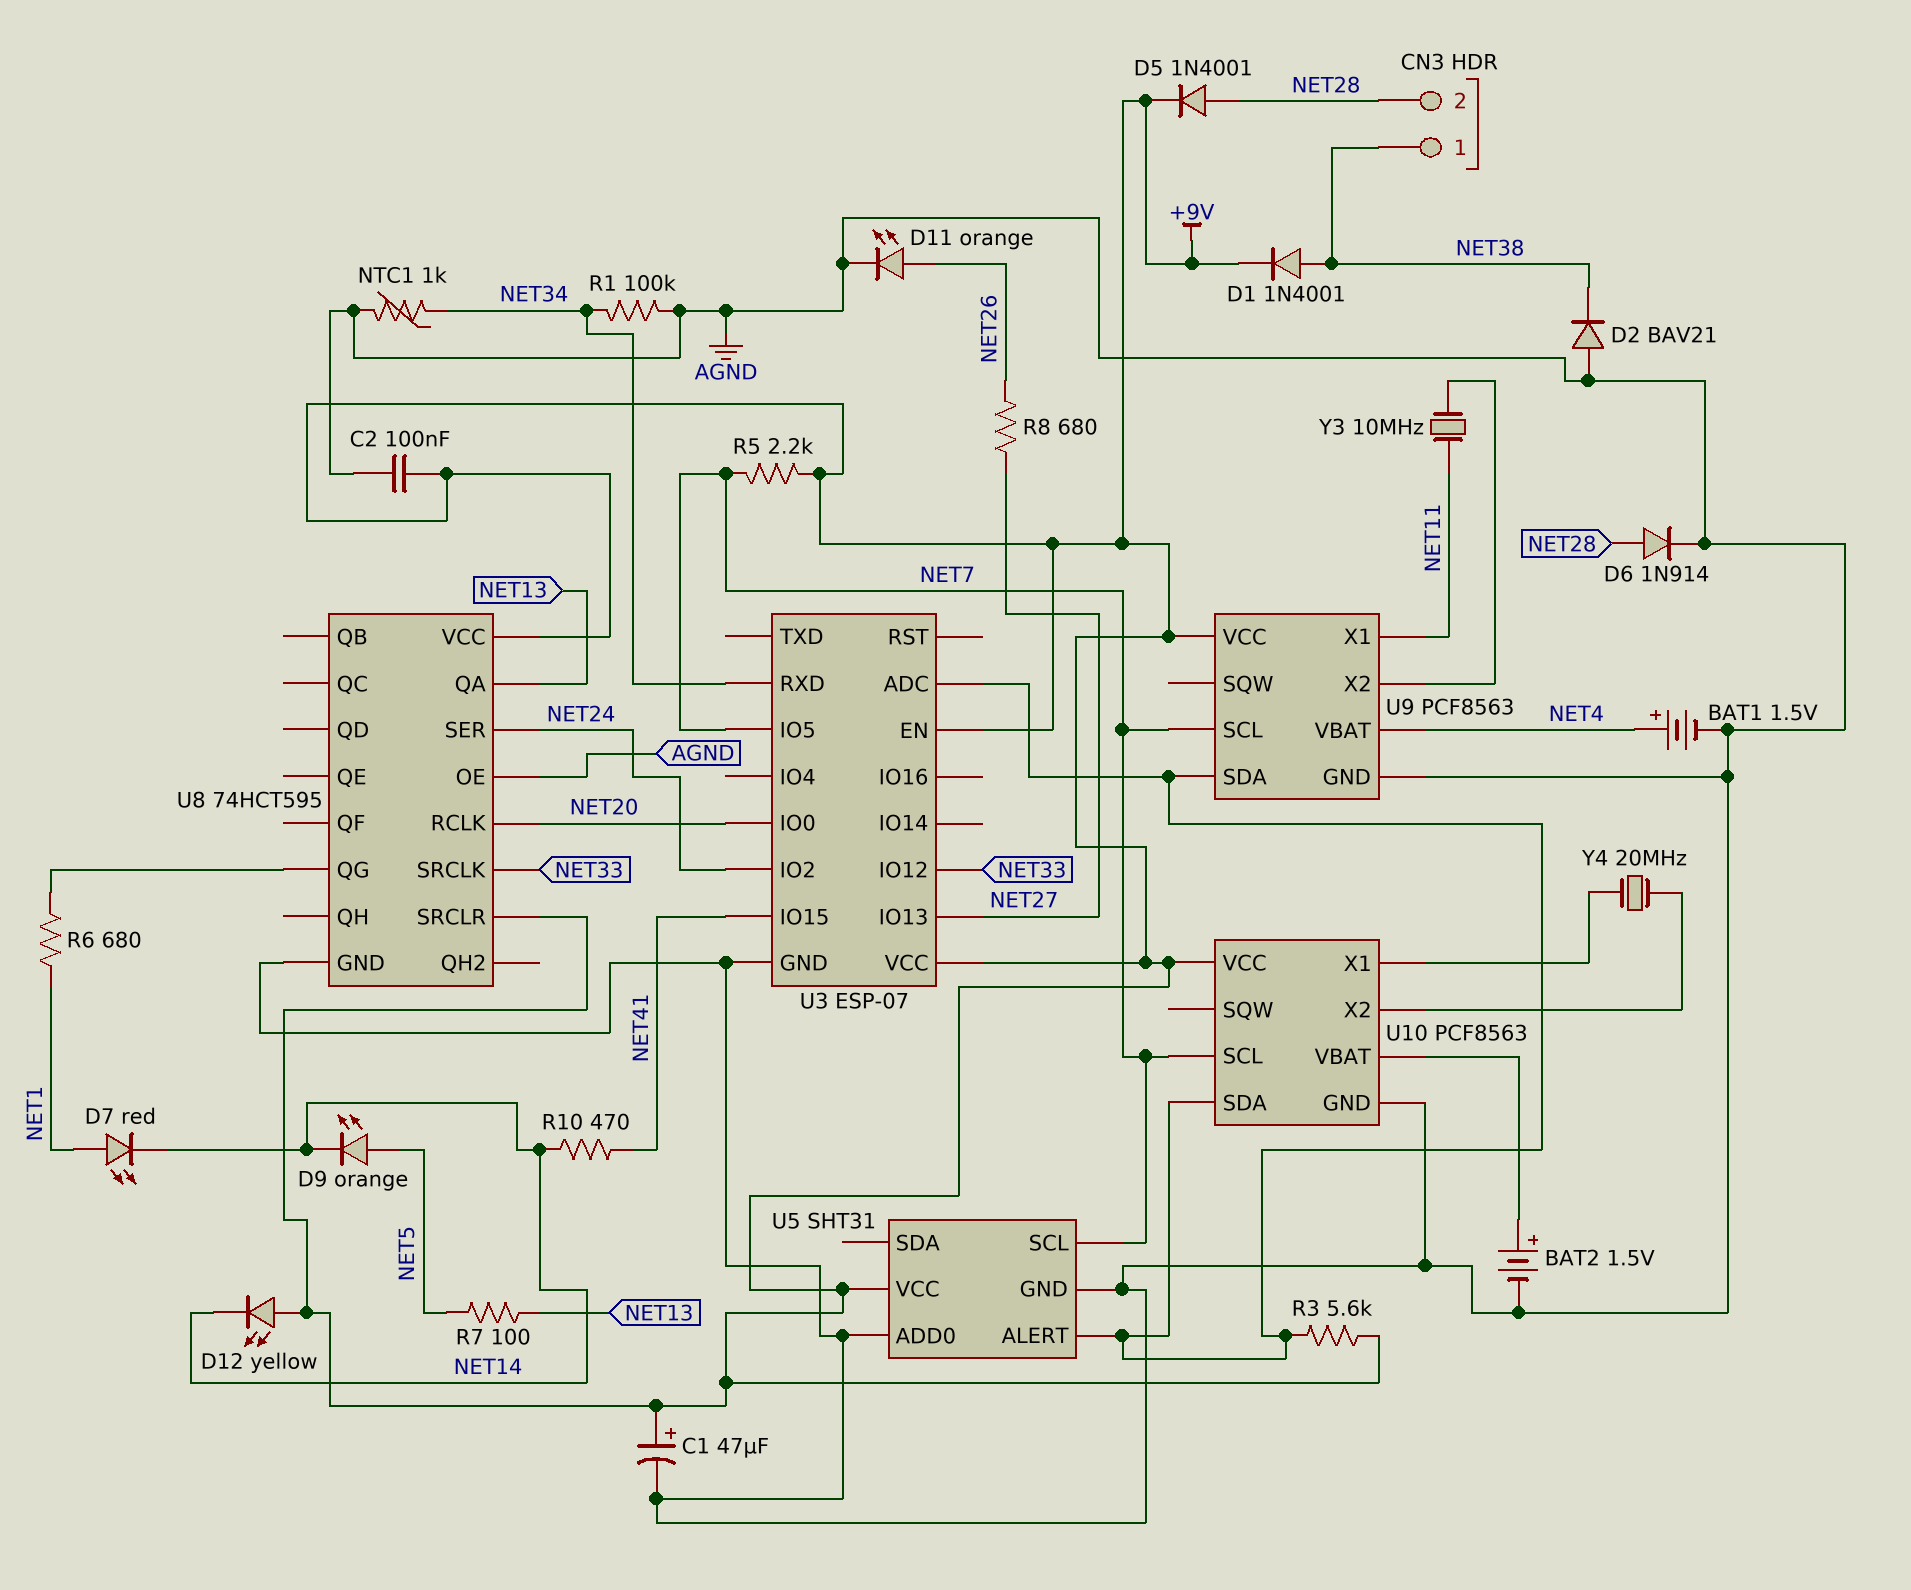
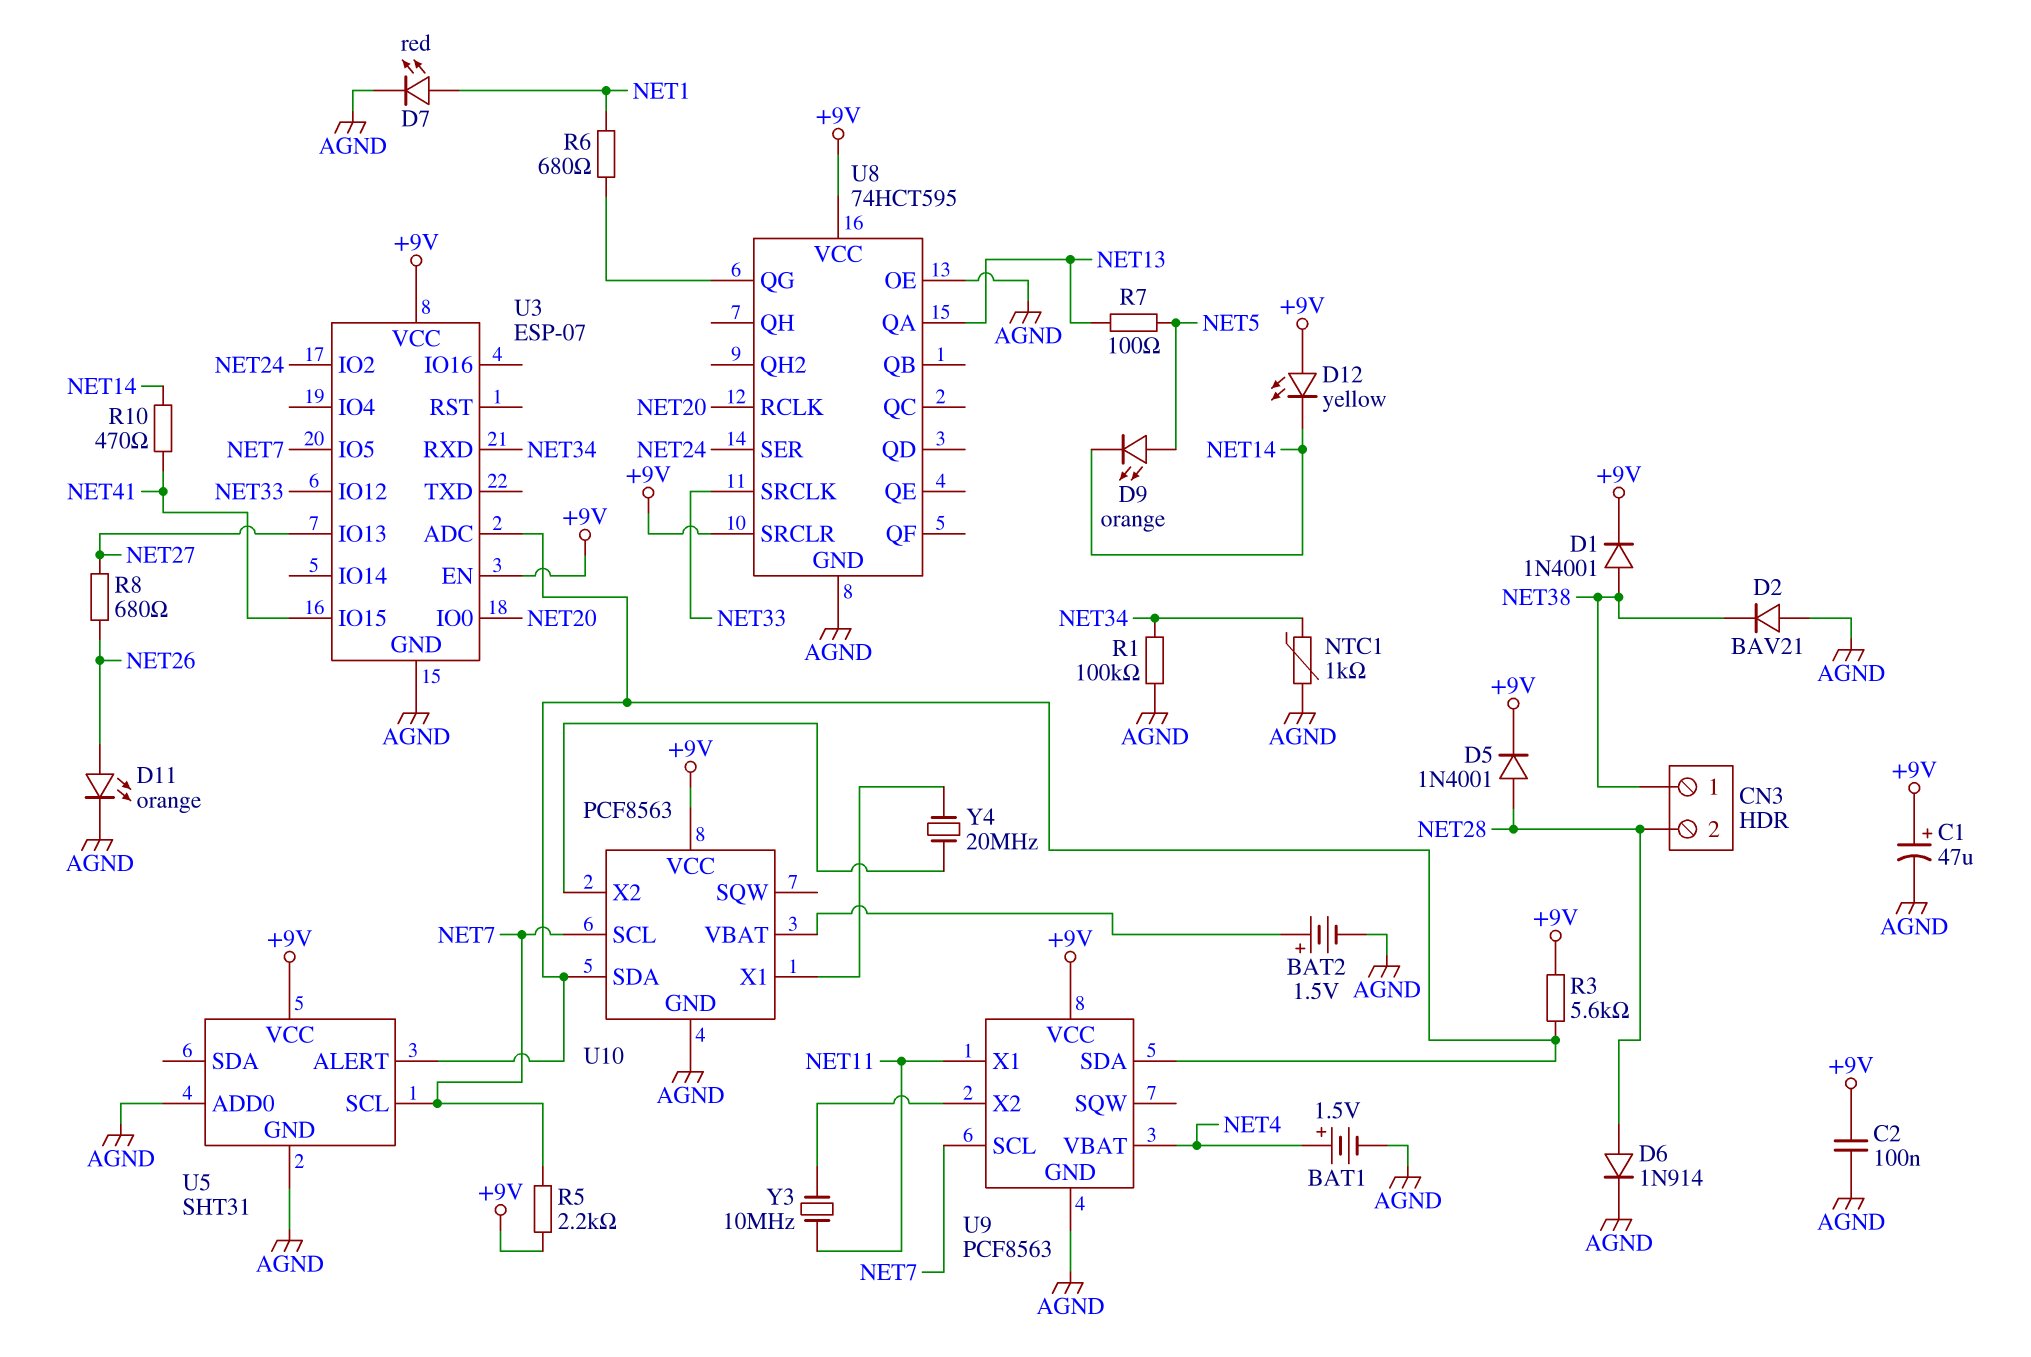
D7: LED red (A NET1, K NET14) -> LED red (A NET1, K AGND)

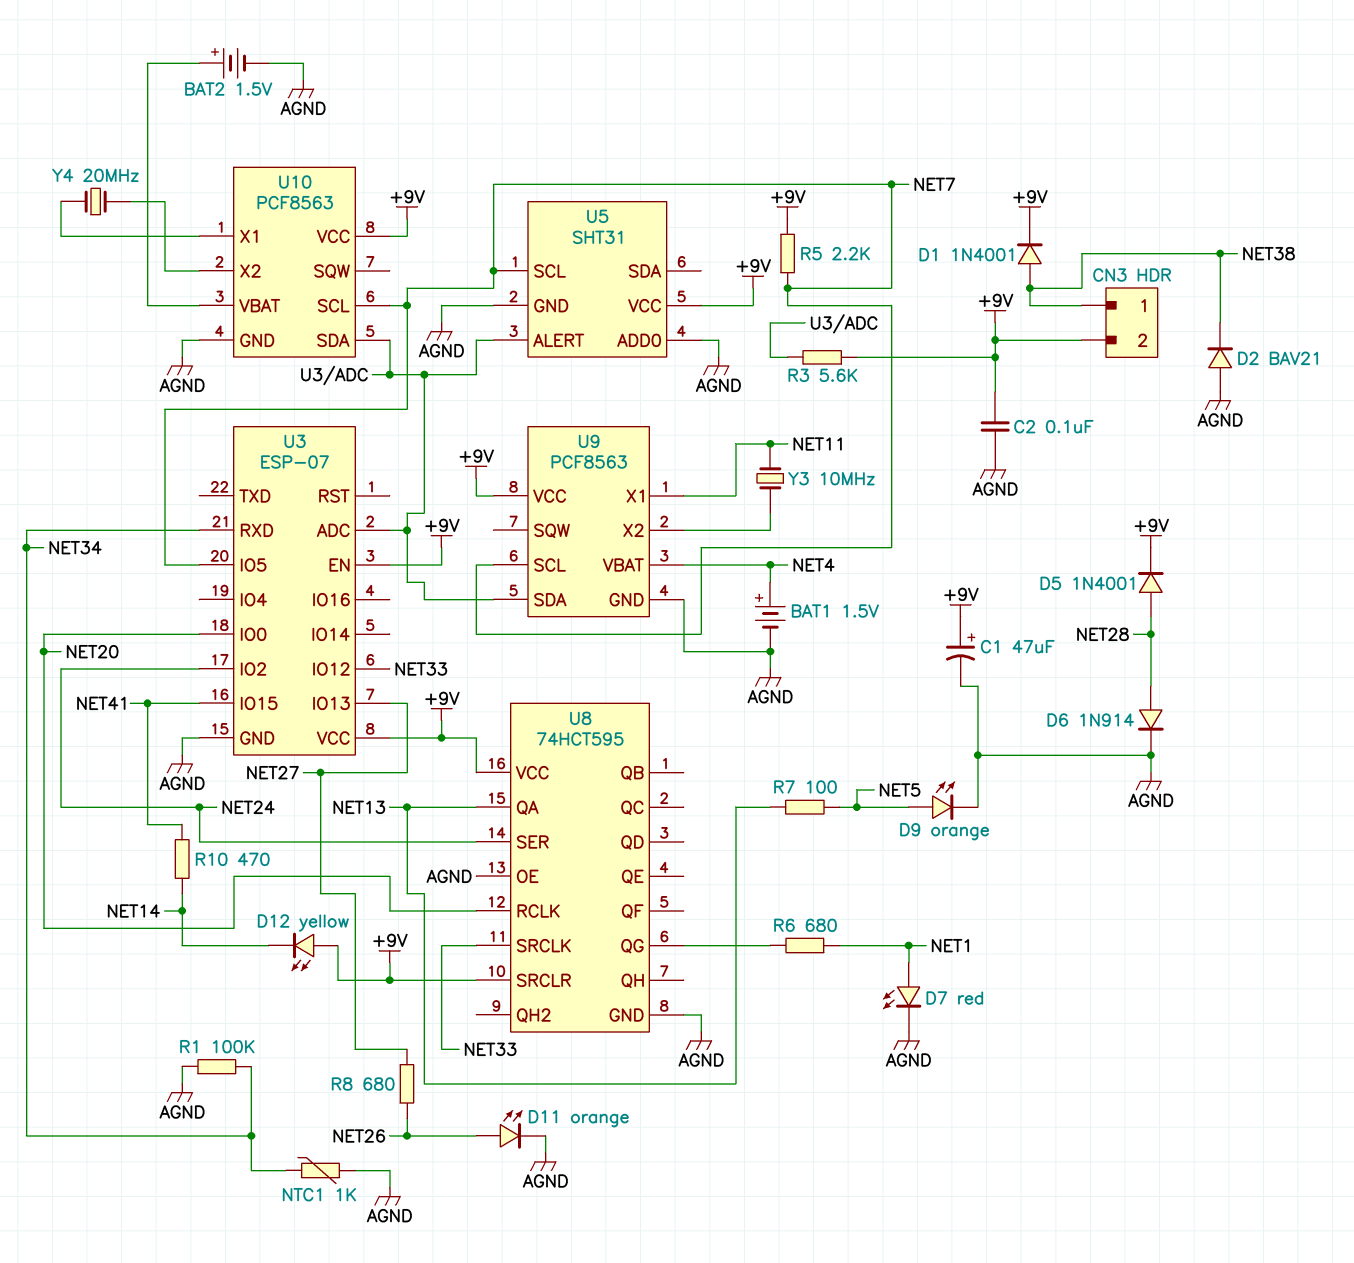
CN3 pin 2: NET28 -> +9V
D9: LED orange (A NET5, K NET14) -> LED orange (A NET5, K AGND)

